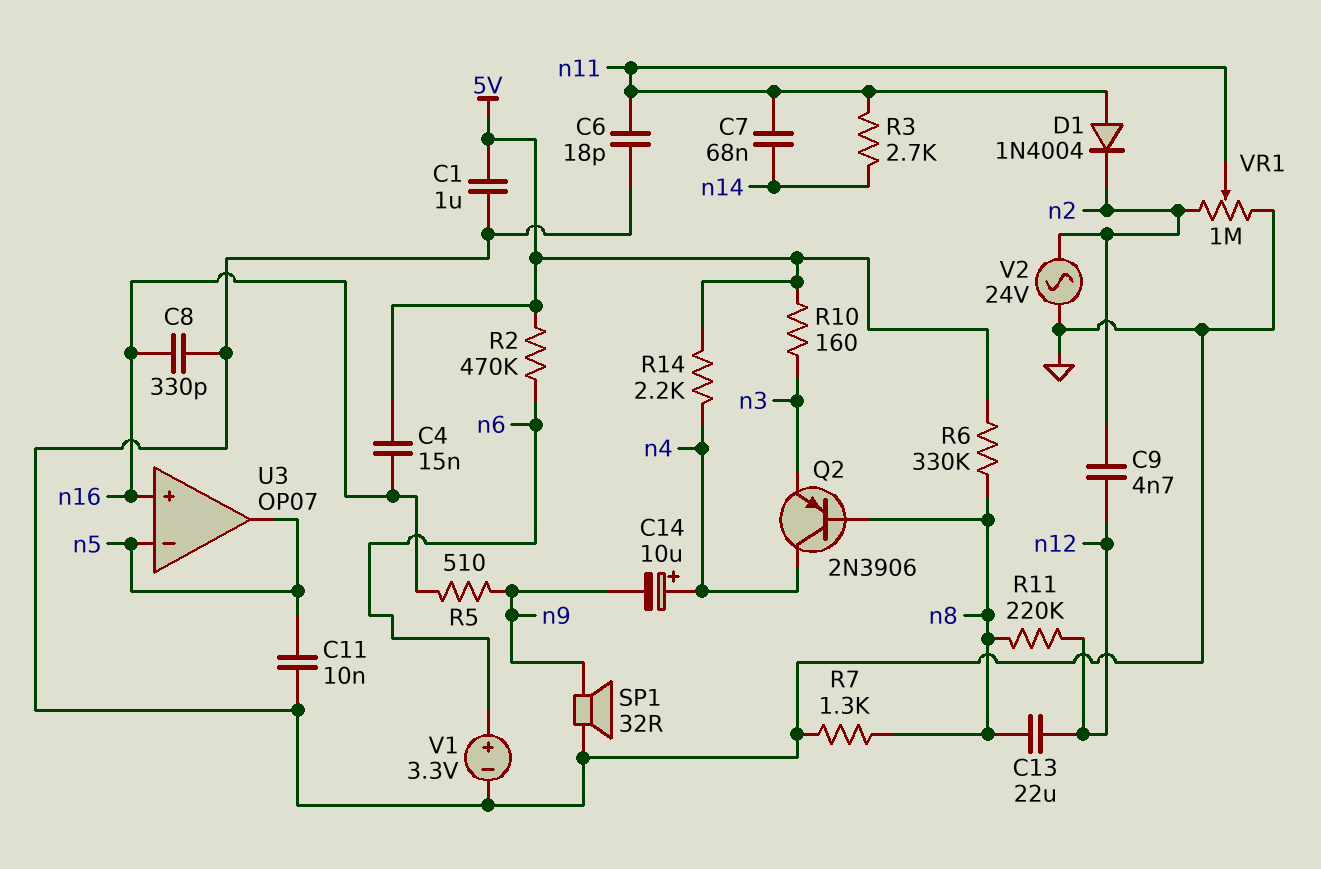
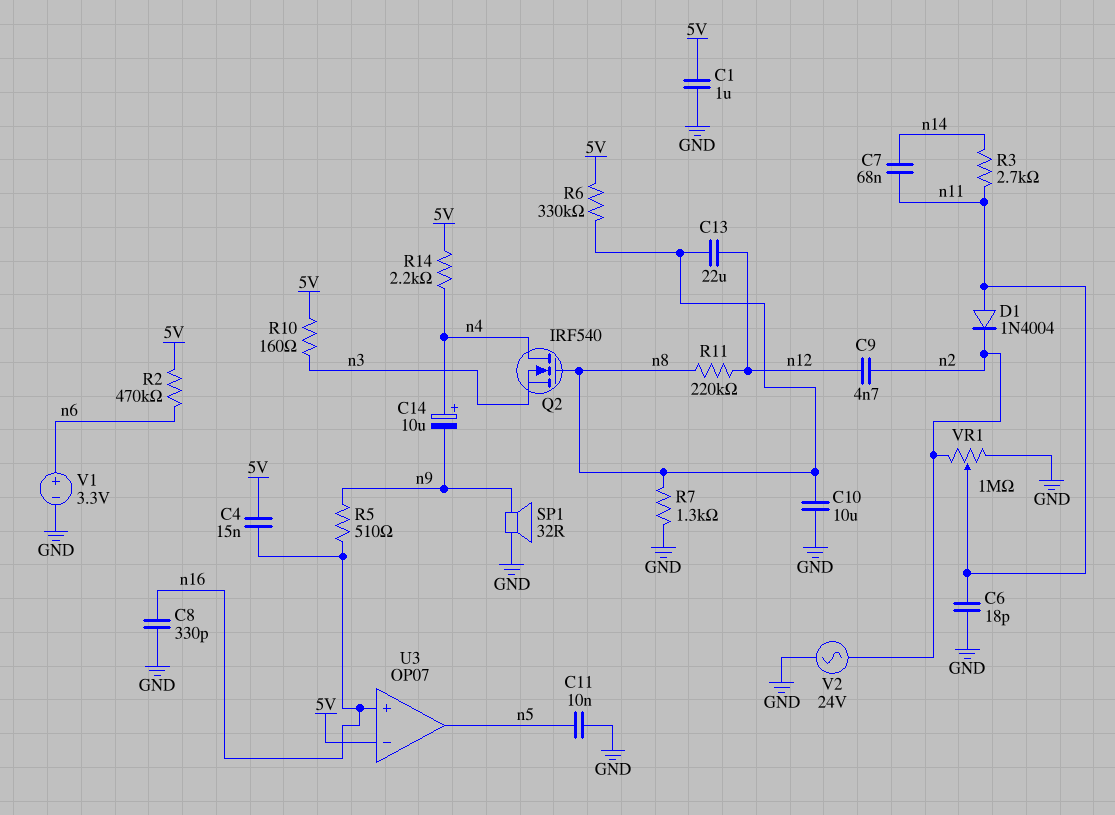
C10: none -> 10uF (GND, n8)
Q2: PNP 2N3906 (B n8, C n4, E n3) -> NMOS IRF540 (G n8, D n4, S n3)
U3 pin in-: n5 -> 5V

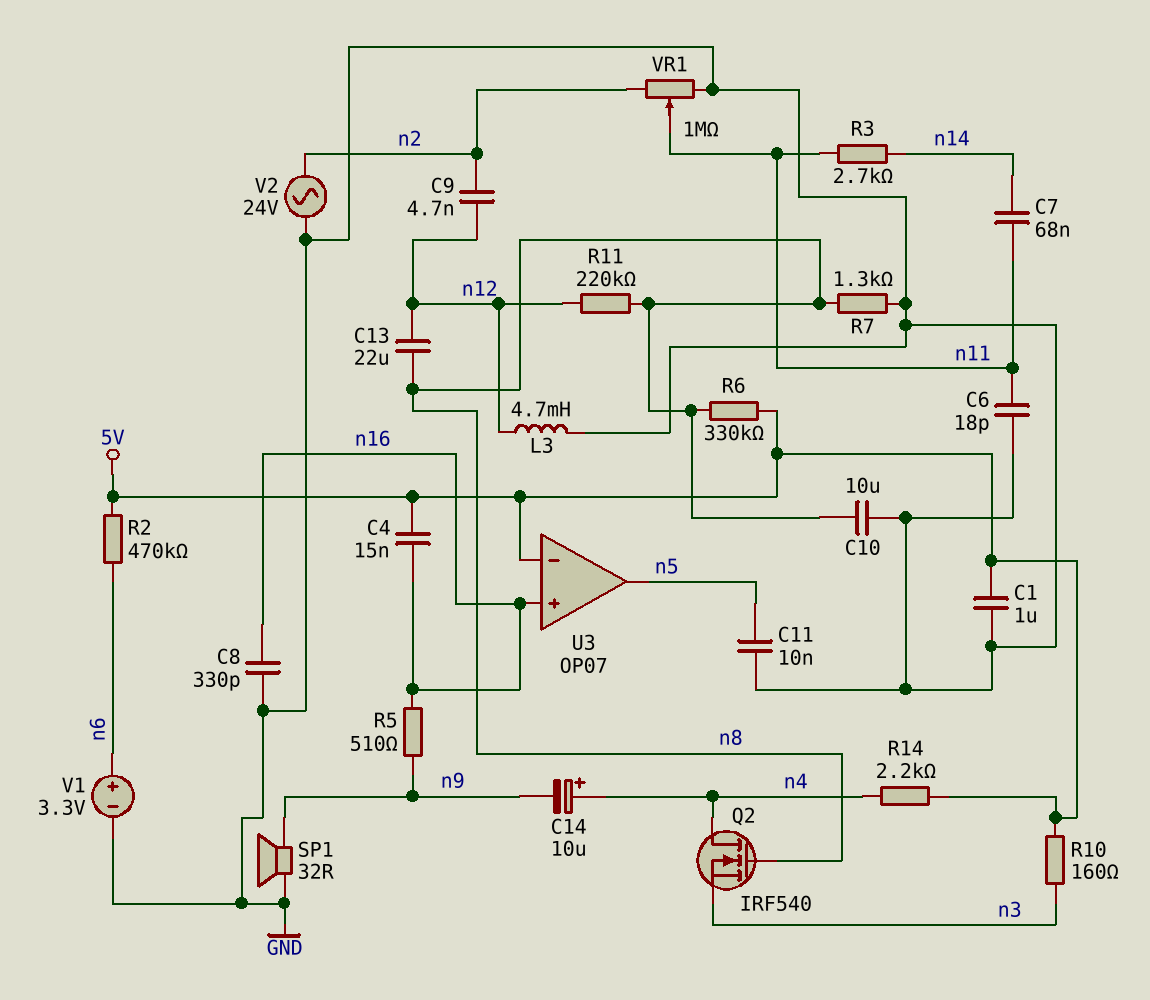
D1: diode 1N4004 (A n11, K n2) -> none
L3: none -> 4.7mH (GND, n12)

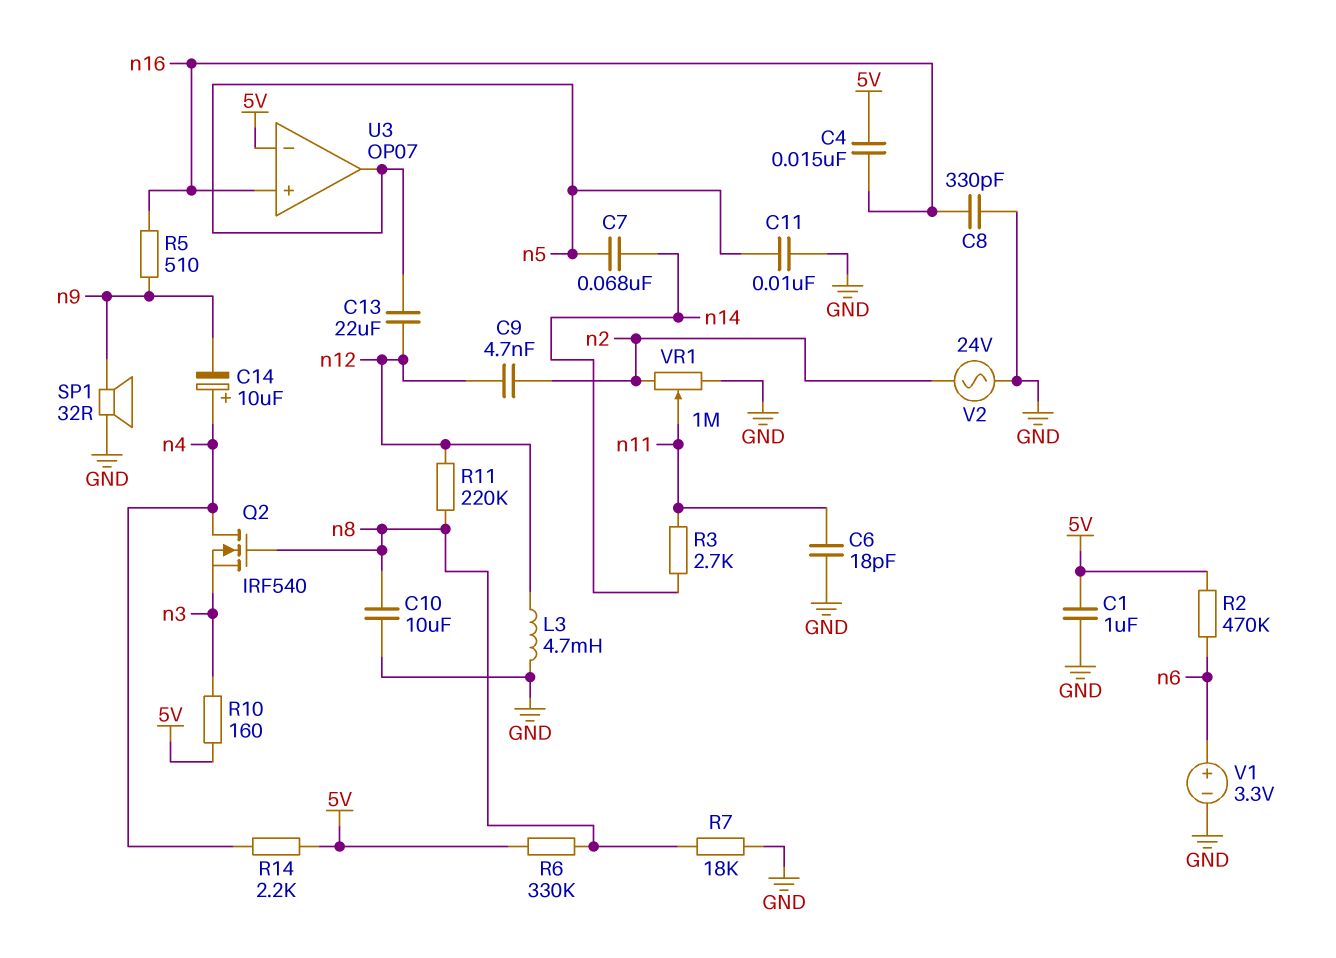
C7: 68nF (n11, n14) -> 68nF (n5, n14)
C13: 22uF (n8, n12) -> 22uF (n5, n12)
R7: 1.3k (GND, n8) -> 18k (GND, n8)

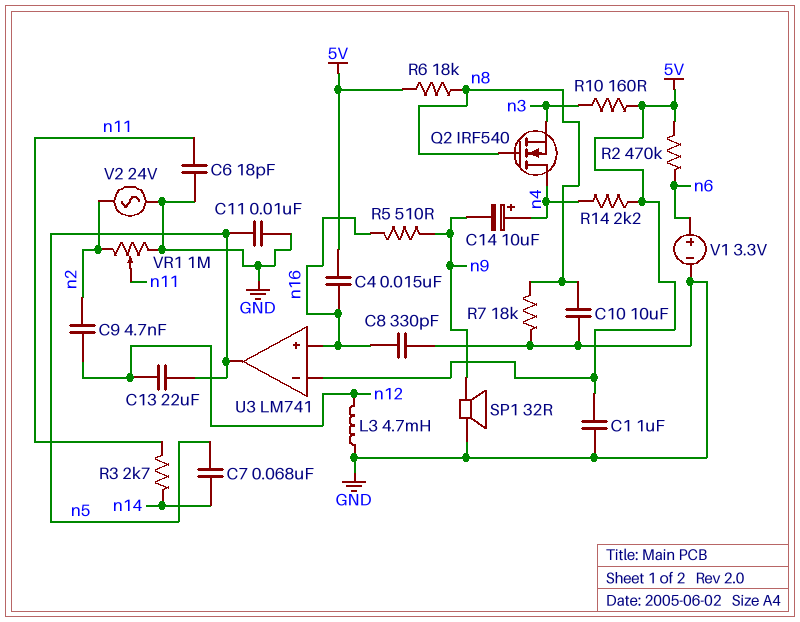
R6: 330k (5V, n8) -> 18k (5V, n8)
R11: 220k (n8, n12) -> none
U3: OP07 -> LM741

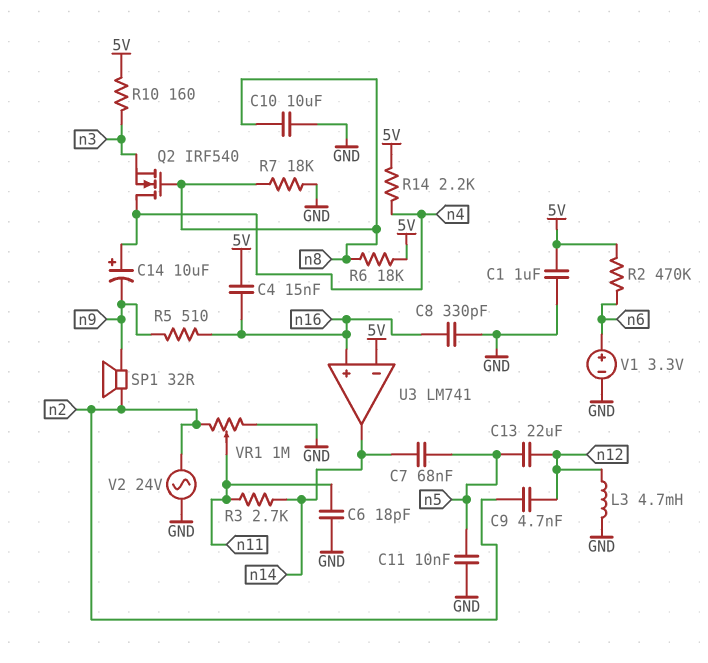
SP1: speaker 32R (GND, n9) -> speaker 32R (n2, n9)
U3 pin out: n5 -> n14

